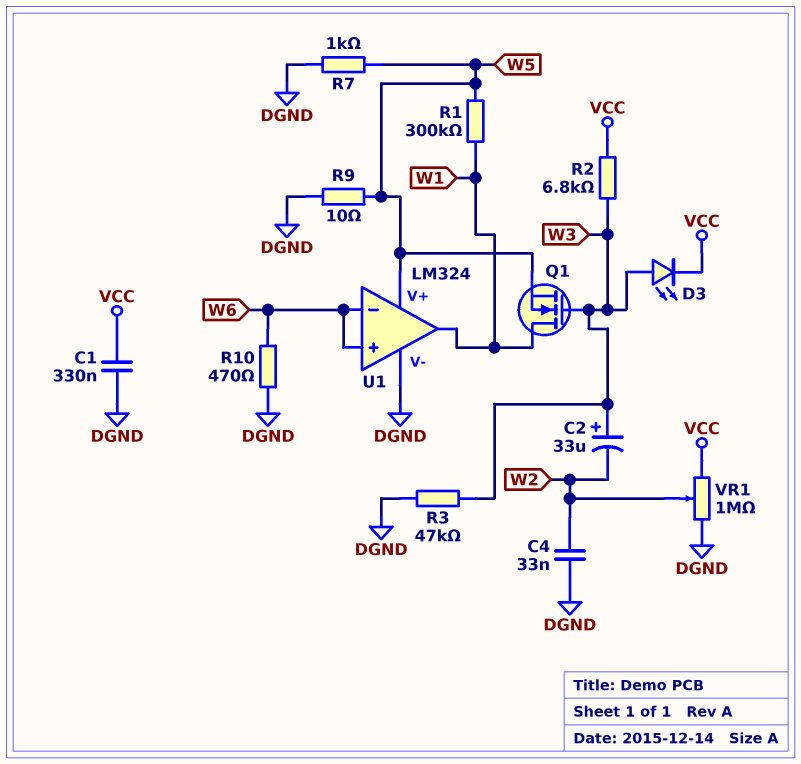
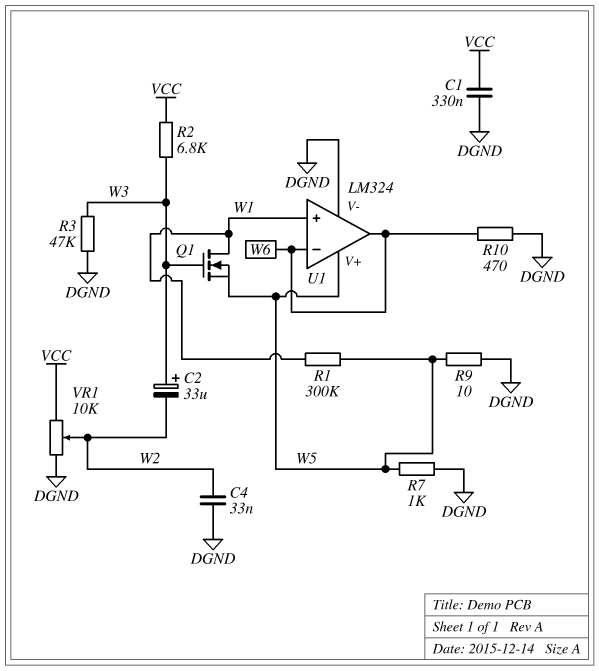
D3: LED (A W3, K VCC) -> none
U1 pin in+: W6 -> W1
U1 pin out: W1 -> W6
VR1: 1M (DGND, VCC, wiper W2) -> 10k (DGND, VCC, wiper W2)

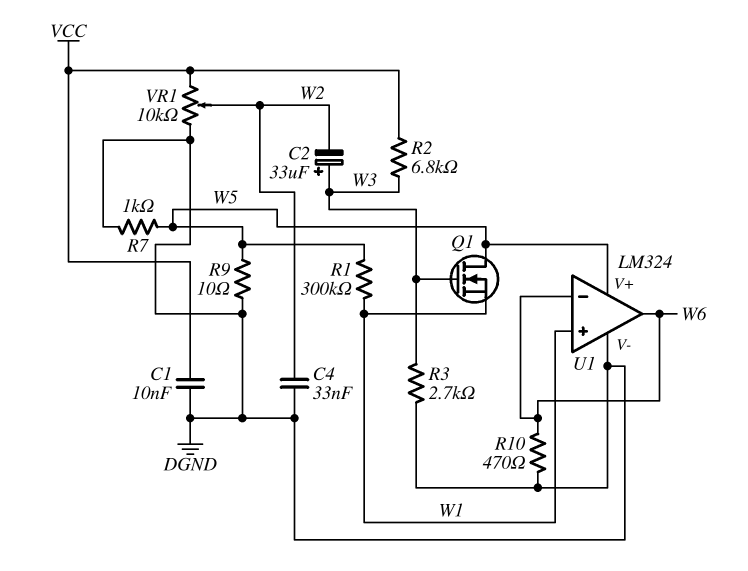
C1: 330nF (DGND, VCC) -> 10nF (DGND, VCC)
Q1: NMOS (G W3, D W1, S W5) -> NMOS (G W3, D W5, S W1)
R3: 47k (DGND, W3) -> 2.7k (DGND, W3)

